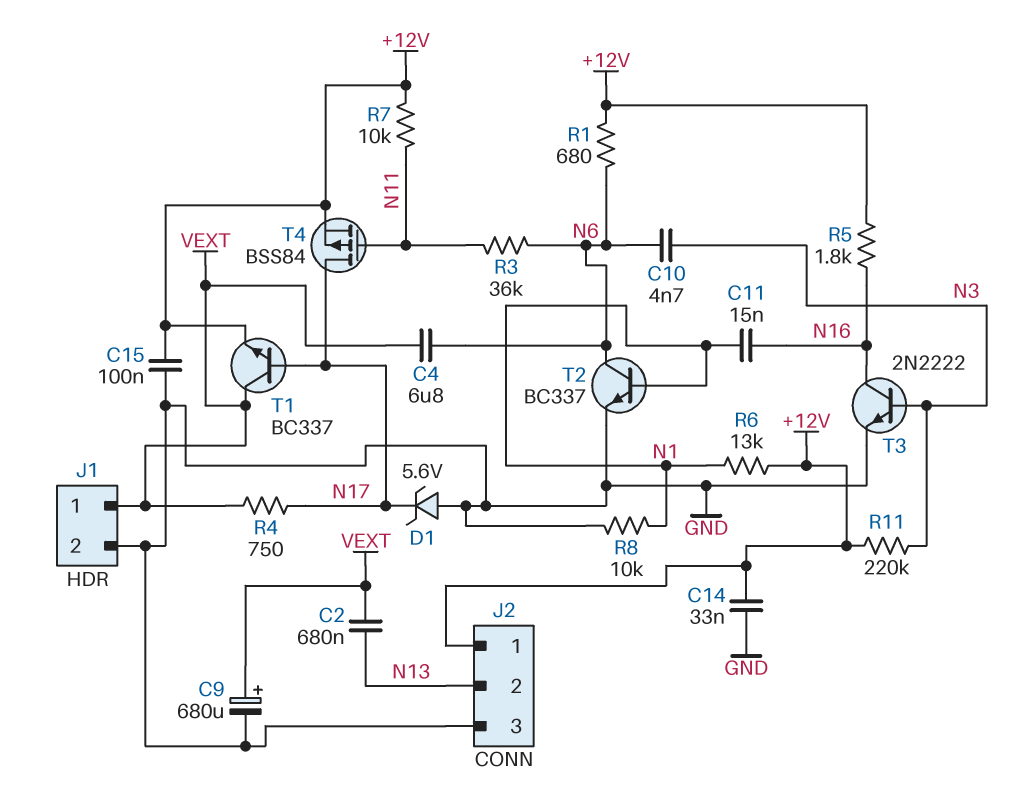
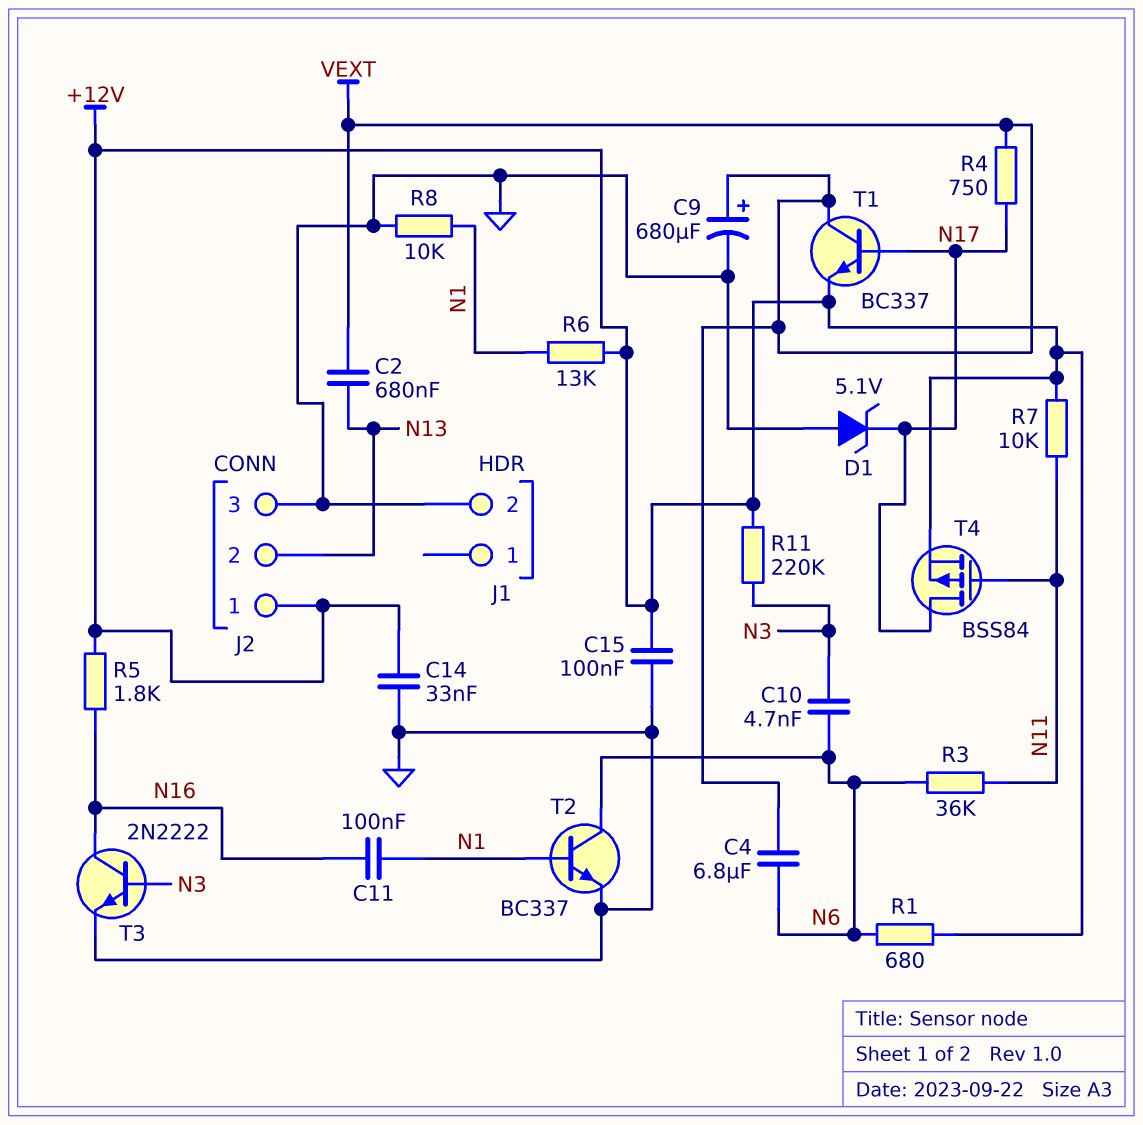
C11: 15nF (N1, N16) -> 100nF (N1, N16)
D1: zener 5.6V (A GND, K N17) -> zener 5.1V (A GND, K N17)
J1 pin 1: VEXT -> none

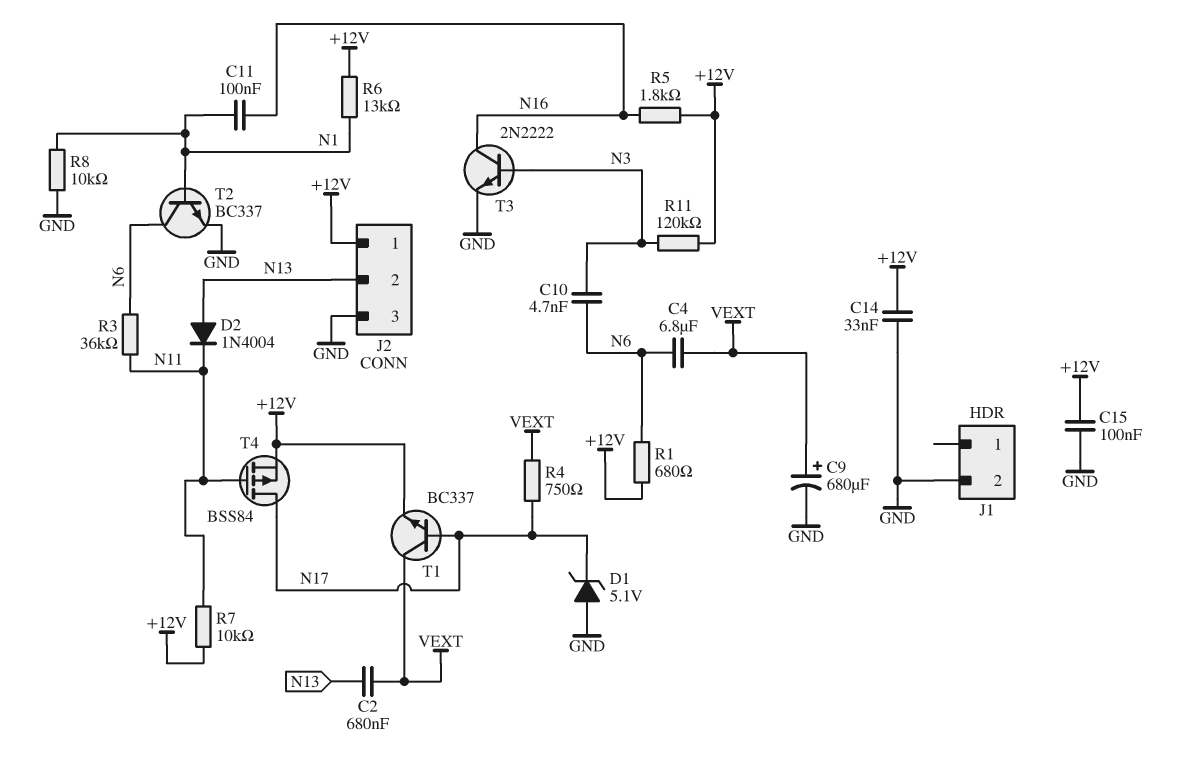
D2: none -> diode 1N4004 (A N13, K N11)
R11: 220k (+12V, N3) -> 120k (+12V, N3)

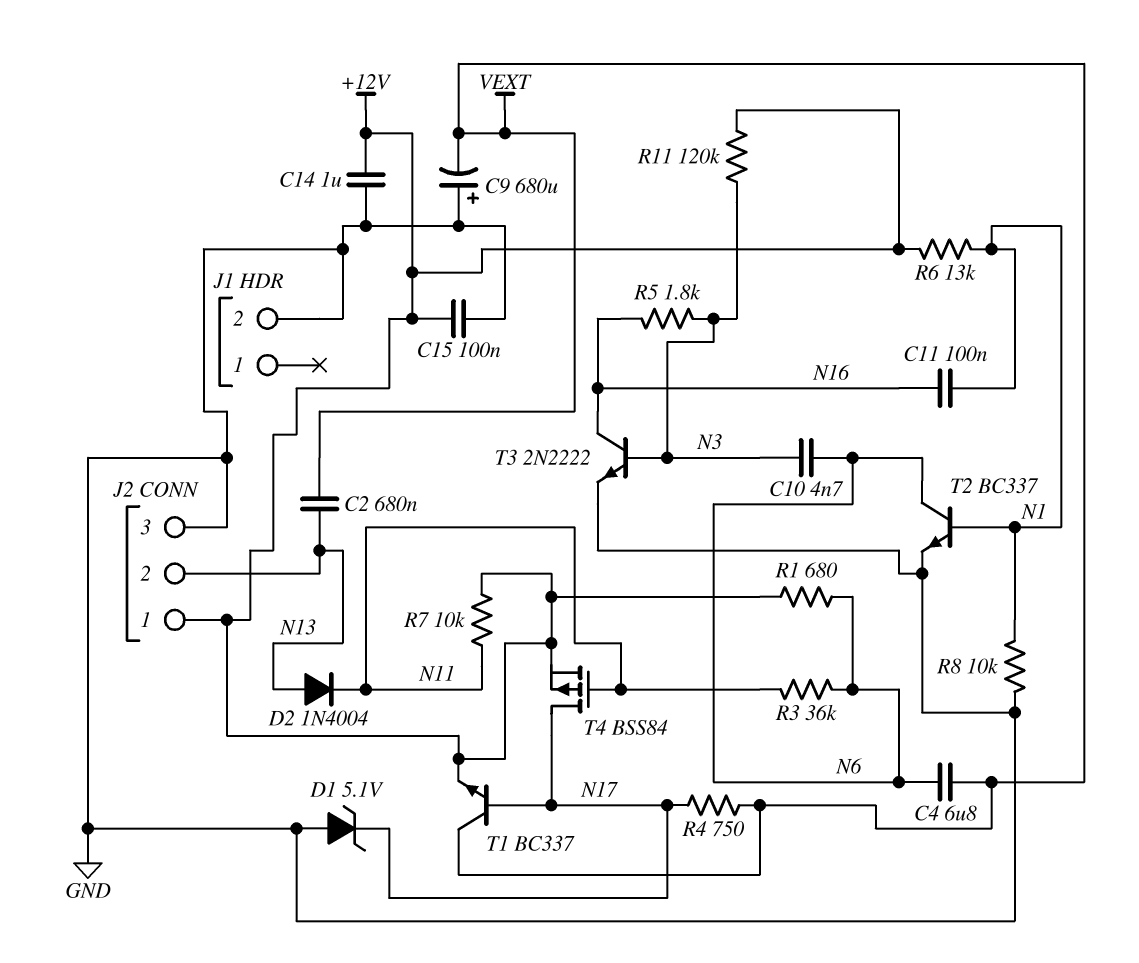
C9: 680uF (plus VEXT, minus GND) -> 680uF (plus GND, minus VEXT)
C14: 33nF (+12V, GND) -> 1uF (+12V, GND)
R5: 1.8k (+12V, N16) -> 1.8k (N3, N16)

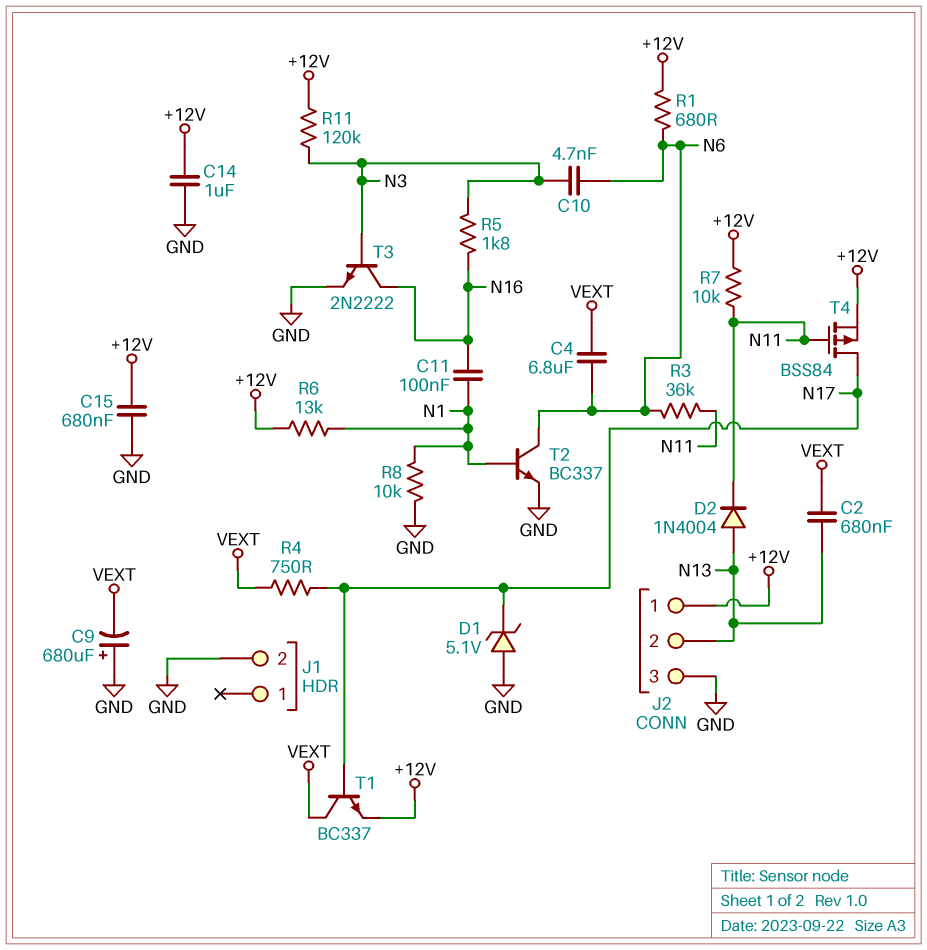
C15: 100nF (+12V, GND) -> 680nF (+12V, GND)

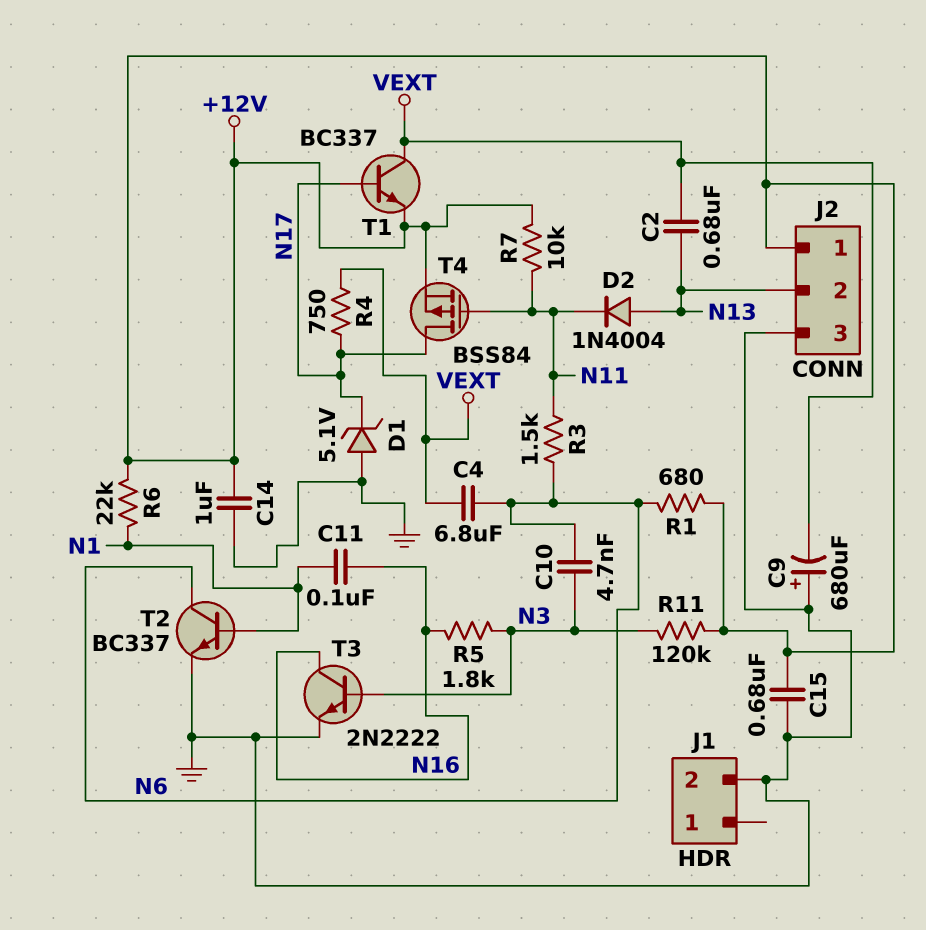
R3: 36k (N6, N11) -> 1.5k (N6, N11)
R6: 13k (+12V, N1) -> 22k (+12V, N1)
R8: 10k (GND, N1) -> none

